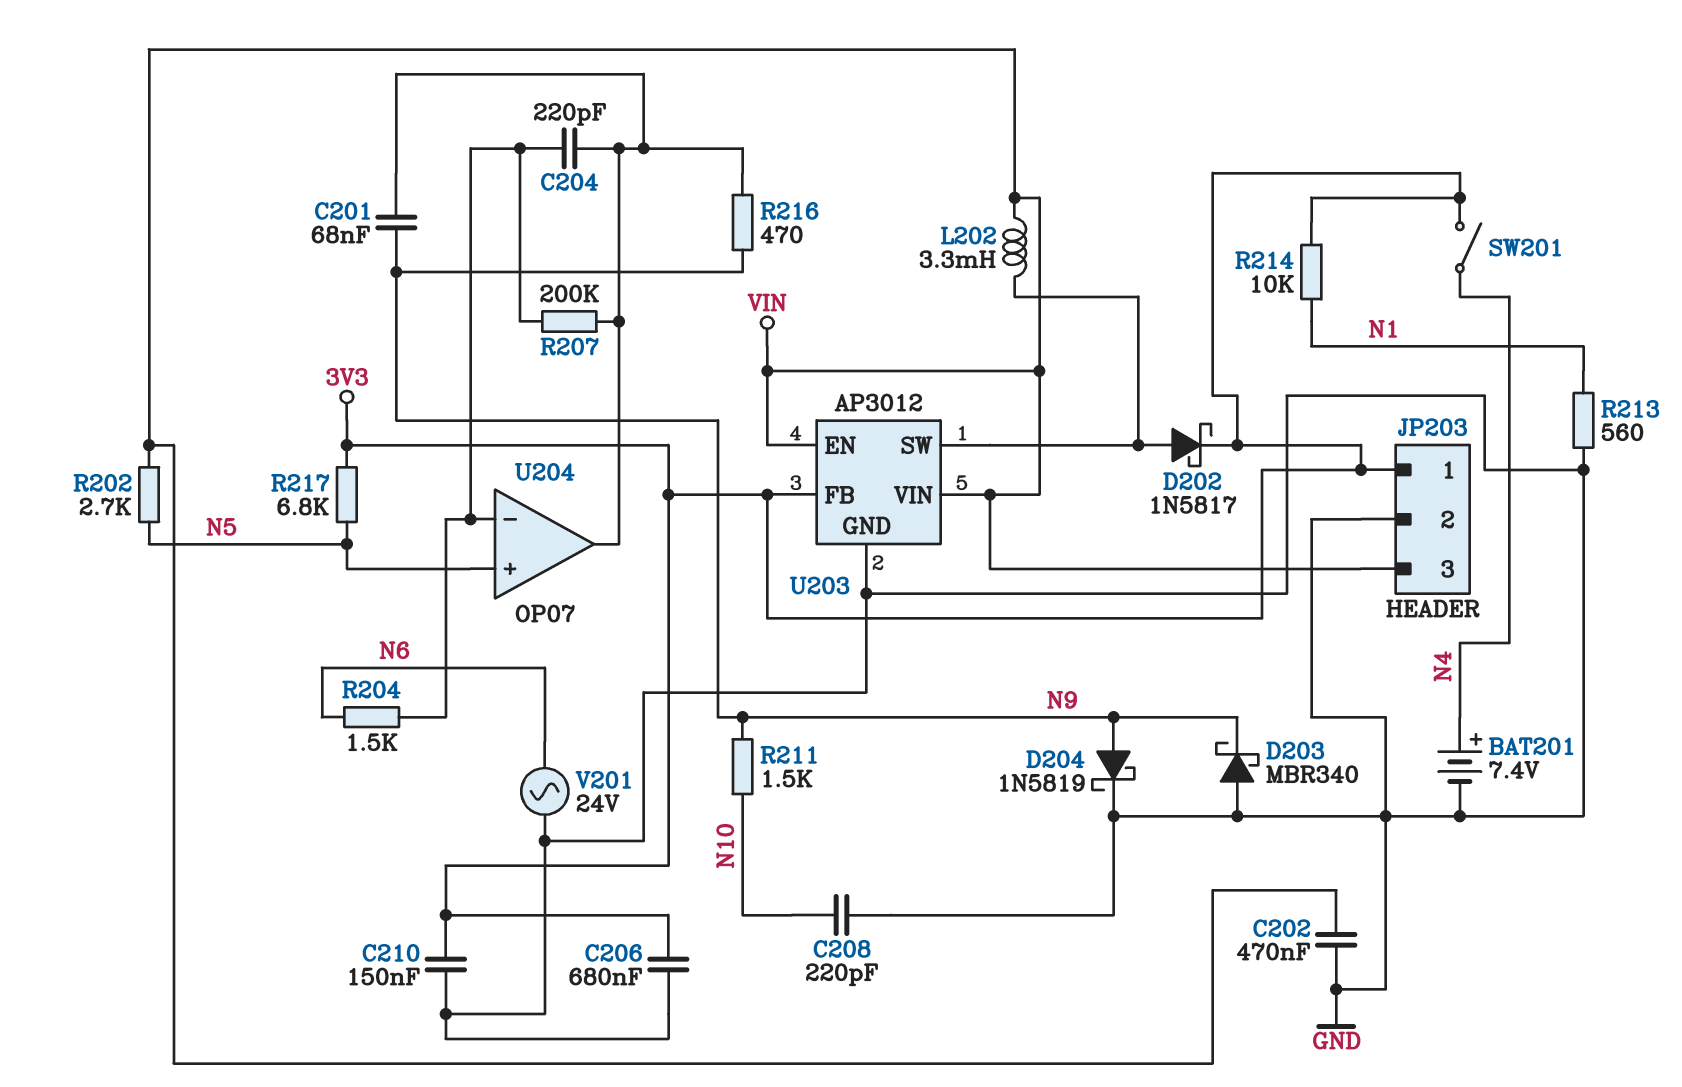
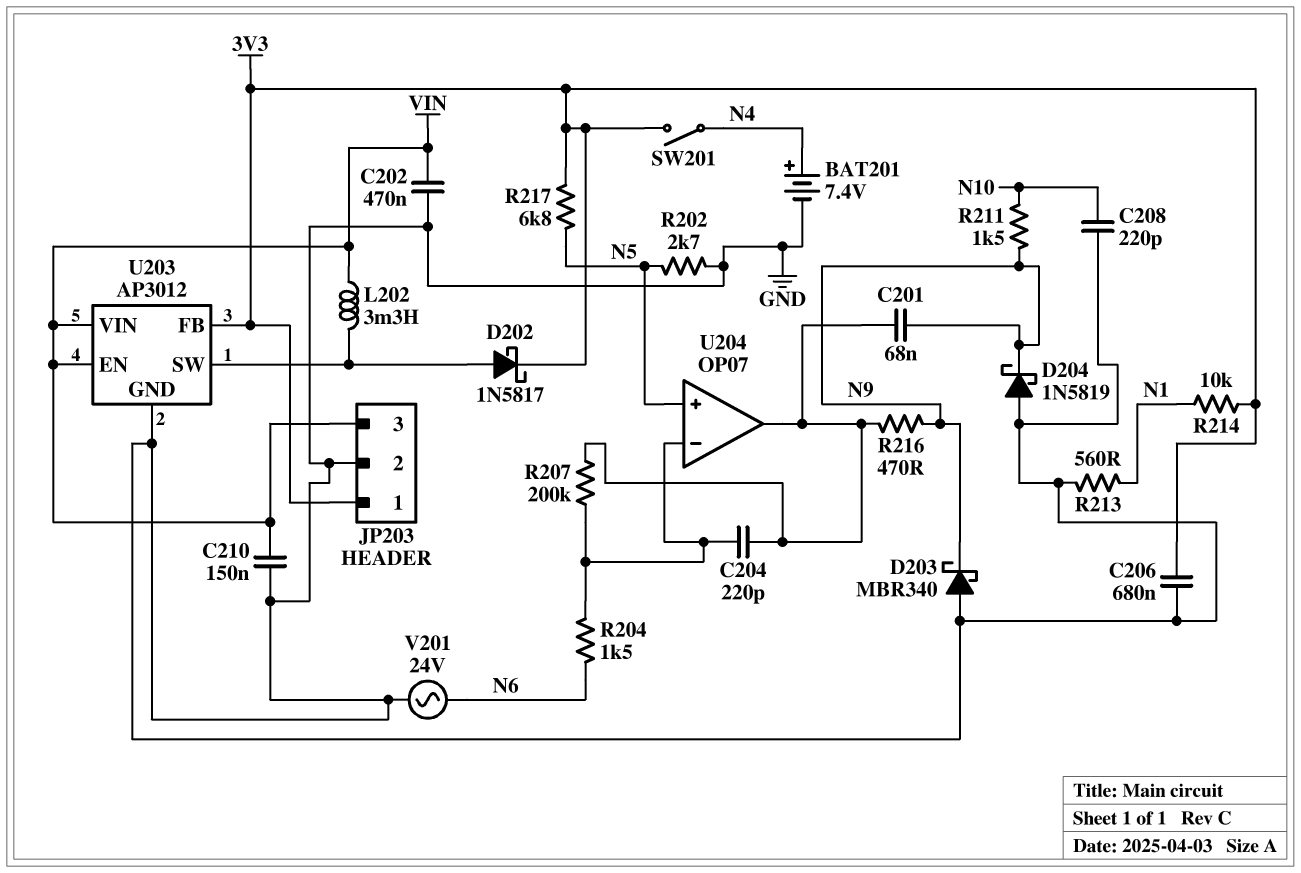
C210: 150nF (3V3, GND) -> 150nF (GND, VIN)
D204: schottky 1N5819 (A N9, K GND) -> schottky 1N5819 (A GND, K N9)
R202: 2.7k (N5, VIN) -> 2.7k (GND, N5)

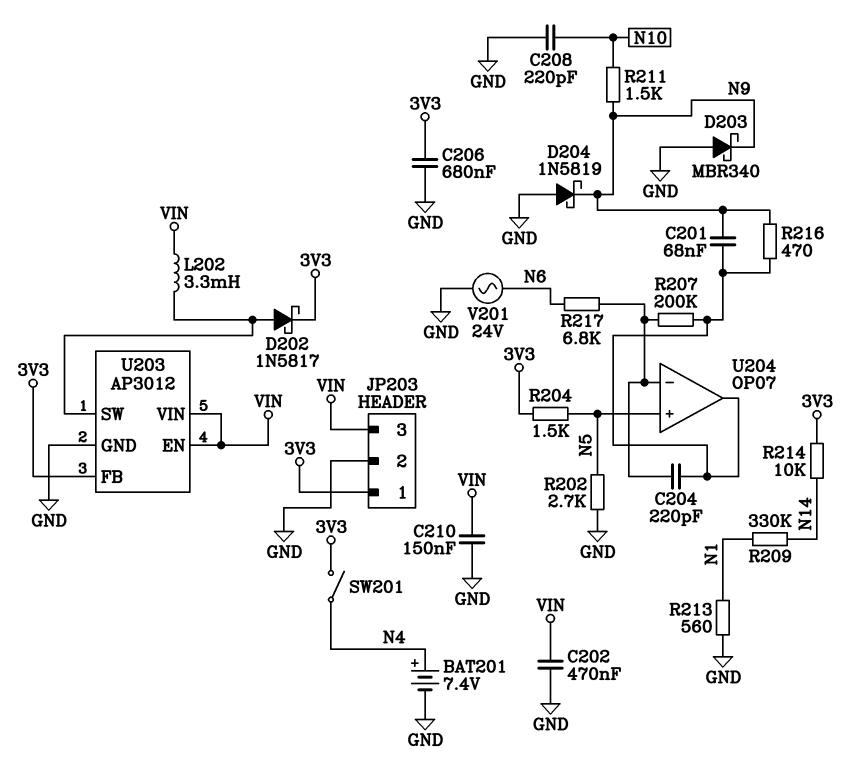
R204: 1.5k (N6, U204/in-) -> 1.5k (3V3, N5)
R209: none -> 330k (N1, N14)
R214: 10k (3V3, N1) -> 10k (3V3, N14)
R217: 6.8k (3V3, N5) -> 6.8k (N6, U204/in-)

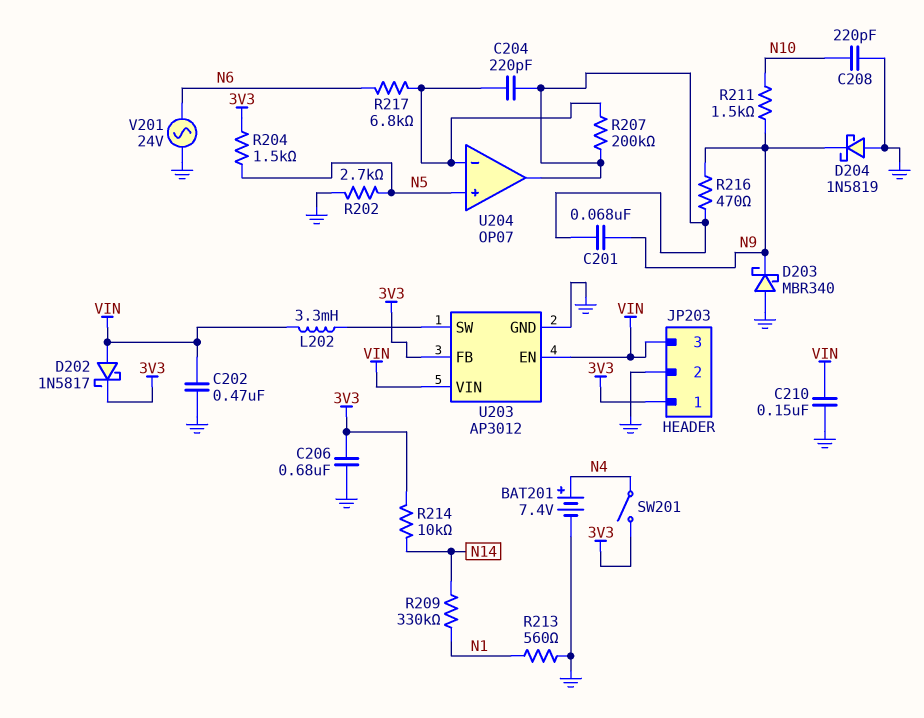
D202: schottky 1N5817 (A U203/SW, K 3V3) -> schottky 1N5817 (A VIN, K 3V3)

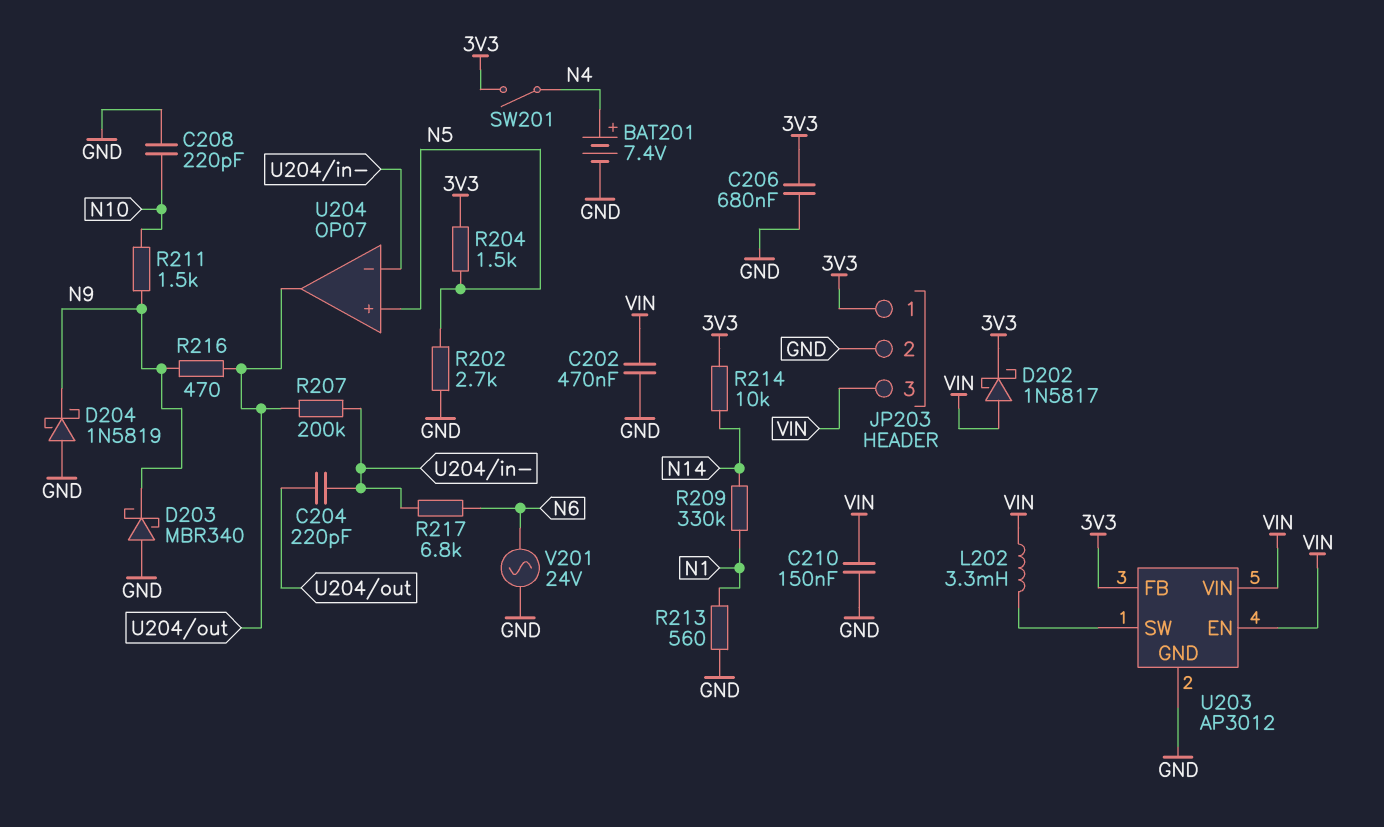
C201: 68nF (N9, U204/out) -> none

